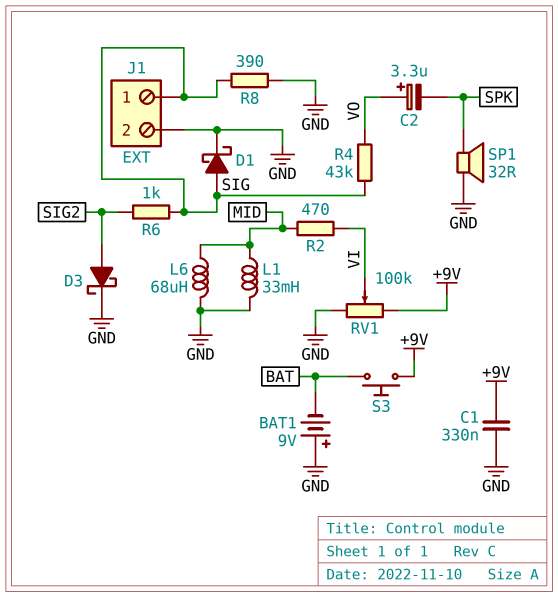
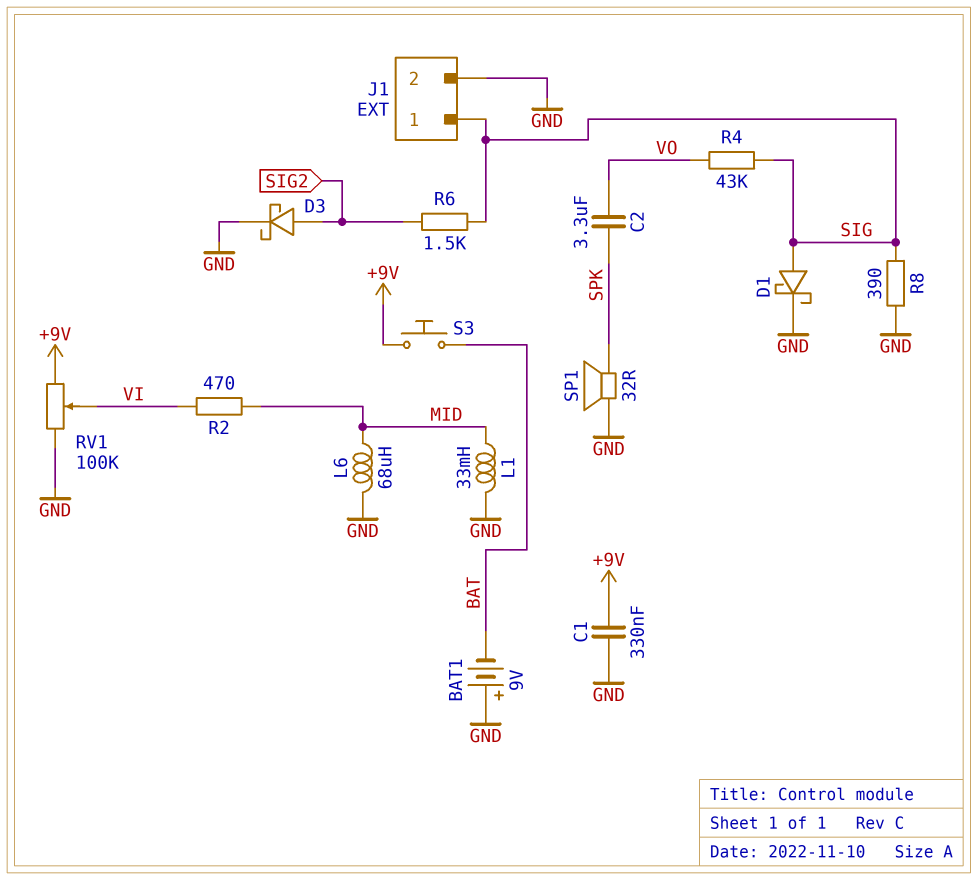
C2: 3.3uF (plus VO, minus SPK) -> 3.3uF (SPK, VO)
R6: 1k (SIG, SIG2) -> 1.5k (SIG, SIG2)

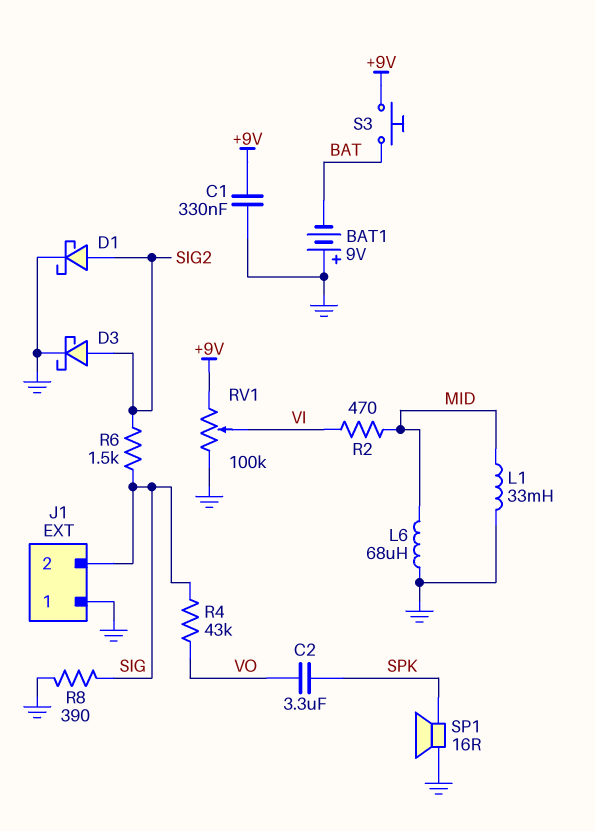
D1: schottky (A SIG, K GND) -> schottky (A SIG2, K GND)
J1 pin 1: SIG -> GND
J1 pin 2: GND -> SIG
SP1: speaker 32R (GND, SPK) -> speaker 16R (GND, SPK)

